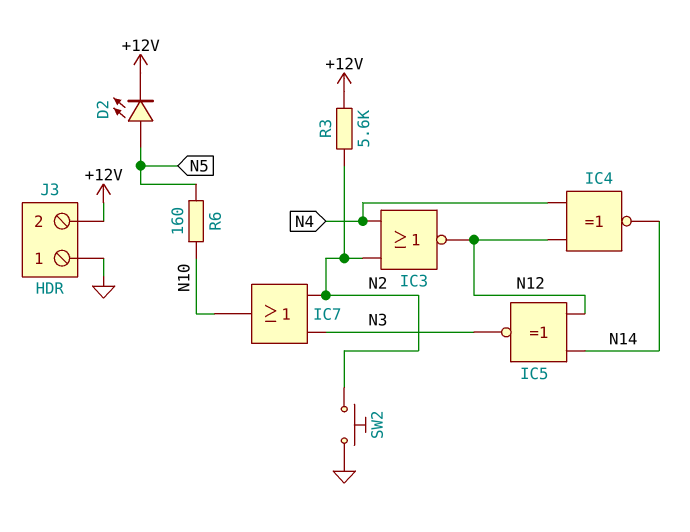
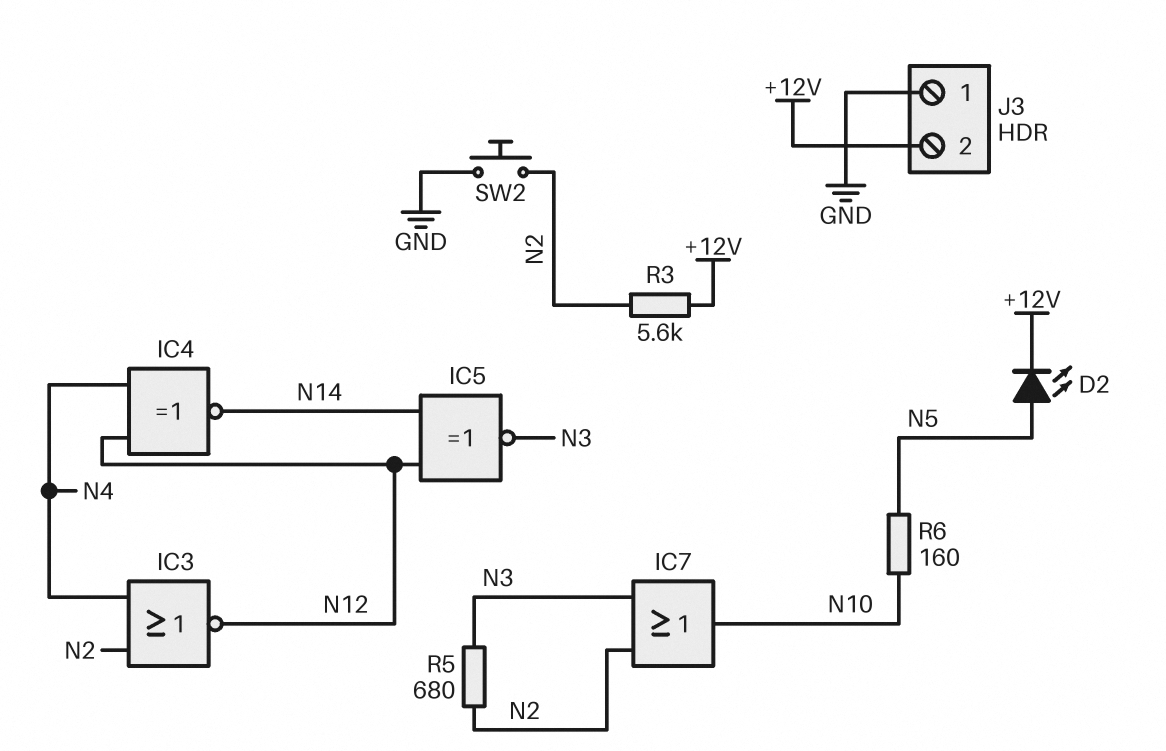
R5: none -> 680 (N2, N3)

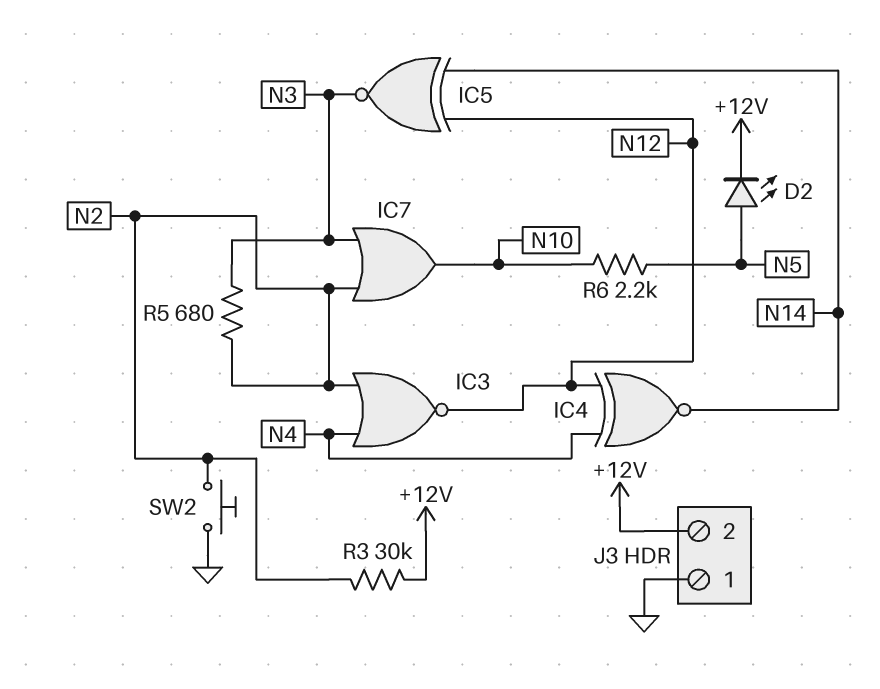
R3: 5.6k (+12V, N2) -> 30k (+12V, N2)
R6: 160 (N5, N10) -> 2.2k (N5, N10)

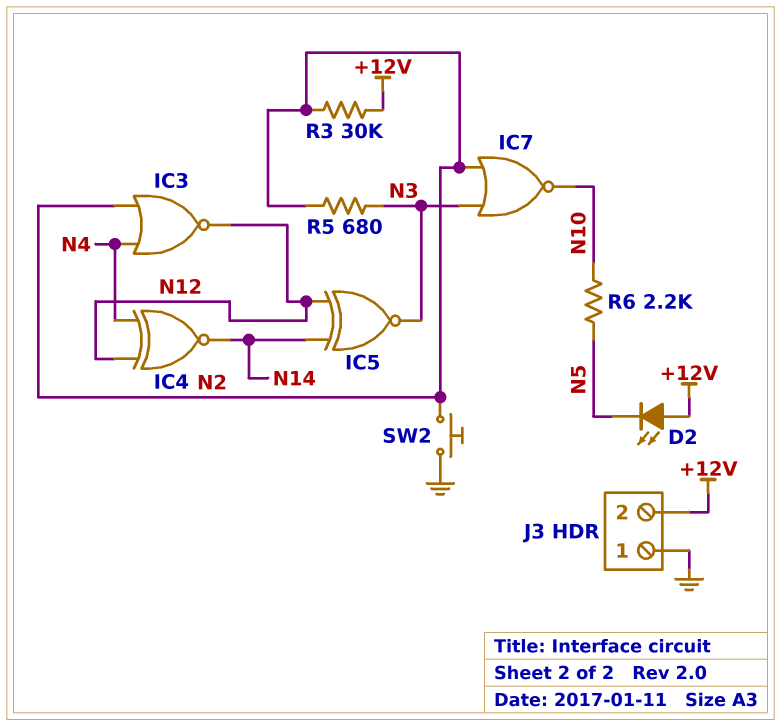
D2: LED (A N5, K +12V) -> LED (A +12V, K N5)
IC7: OR (in N2, in N3, out N10) -> NOR (in N2, in N3, out N10)

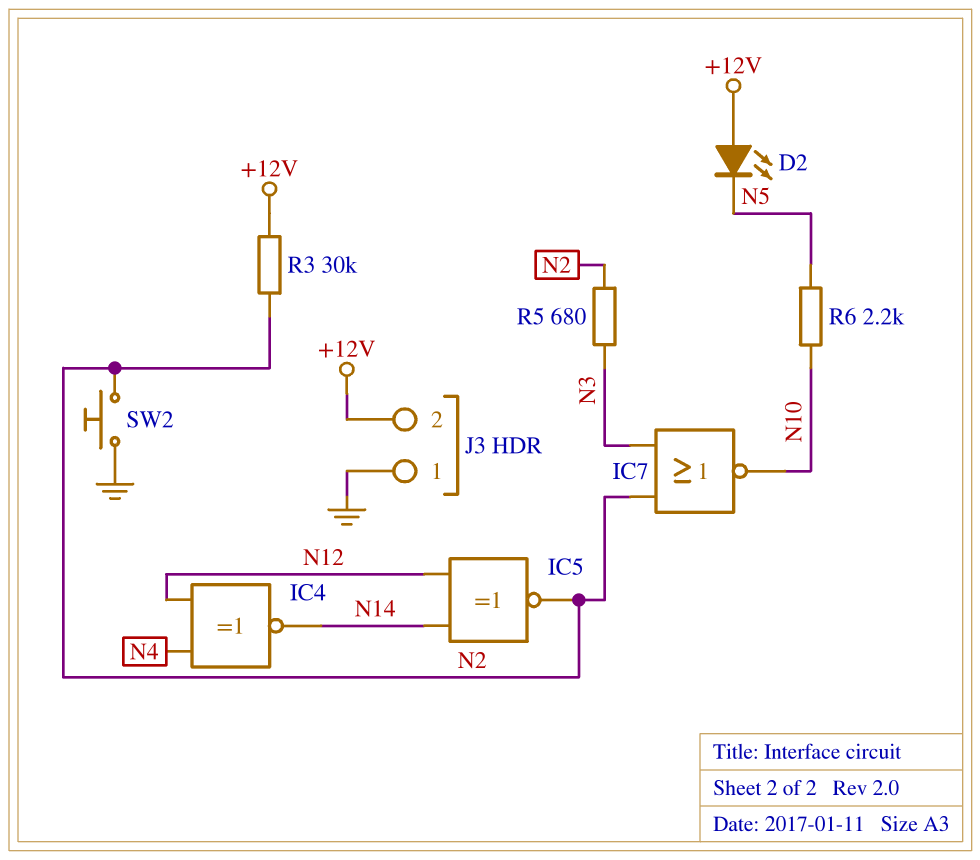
IC3: NOR (in N2, in N4, out N12) -> none
IC5: XNOR (in N12, in N14, out N3) -> XNOR (in N12, in N14, out N2)

